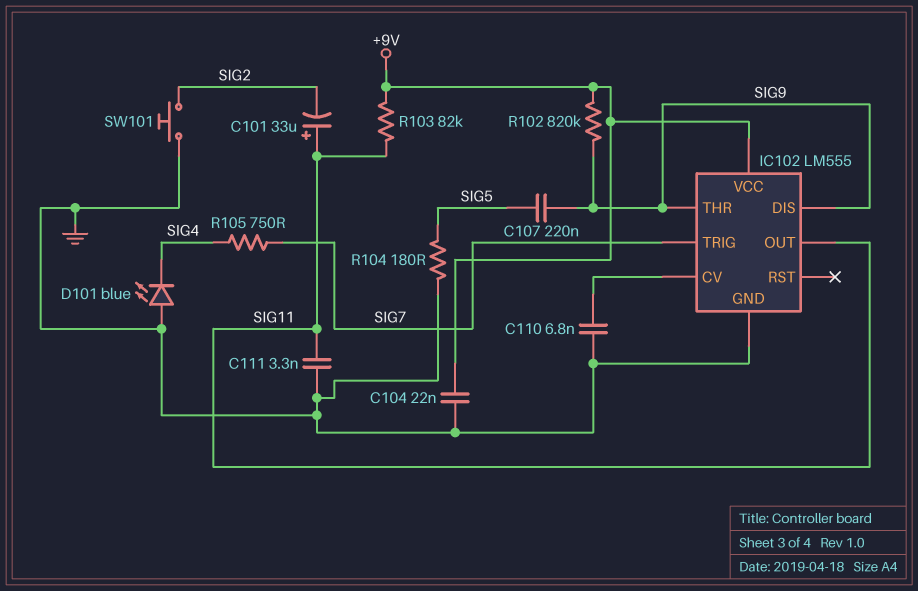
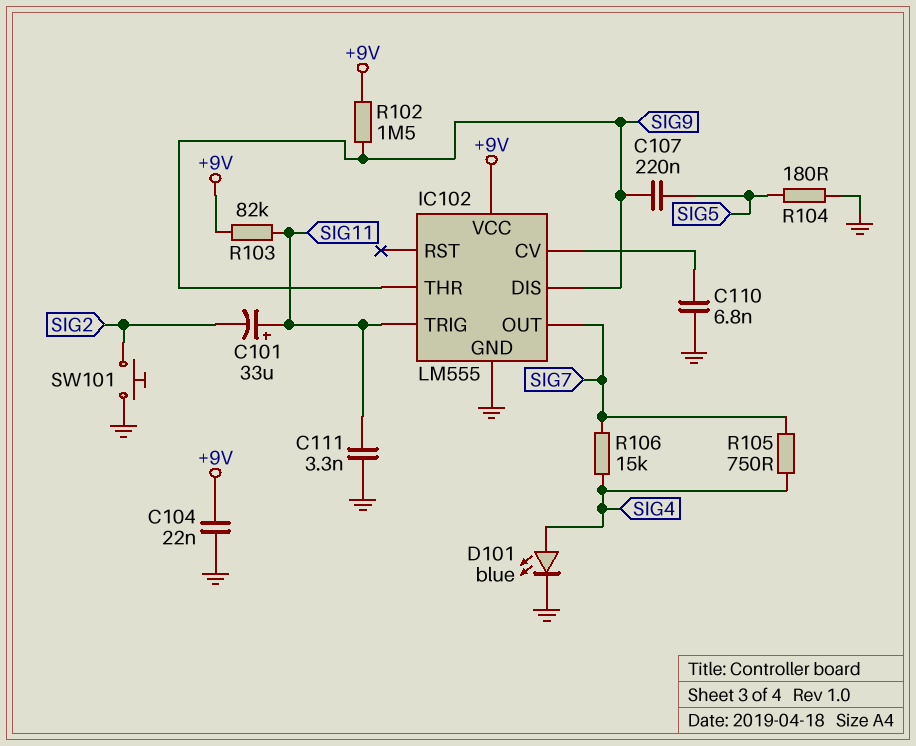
D101: LED blue (A GND, K SIG4) -> LED blue (A SIG4, K GND)
IC102 pin OUT: SIG11 -> SIG7
IC102 pin TRIG: SIG7 -> SIG11
R102: 820k (+9V, SIG9) -> 1.5M (+9V, SIG9)
R106: none -> 15k (SIG4, SIG7)

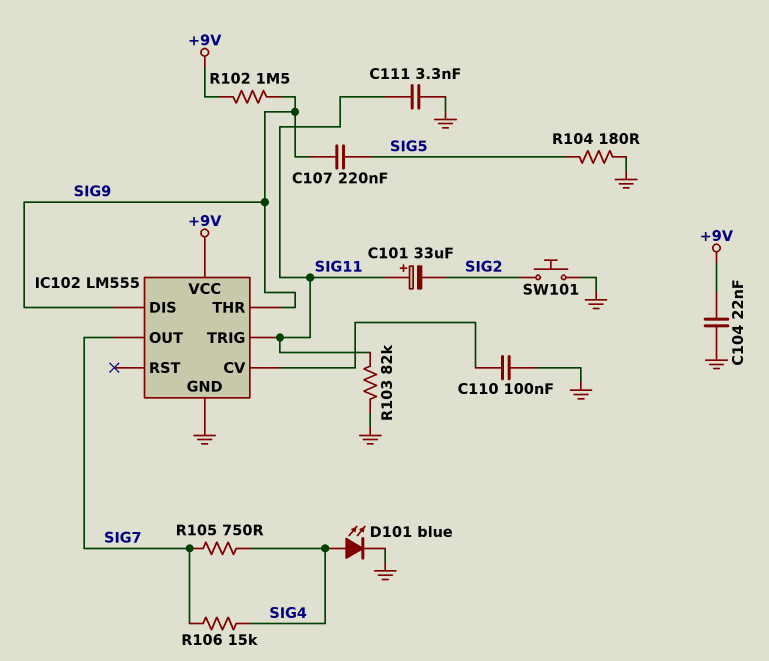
C110: 6.8nF (GND, IC102/CV) -> 100nF (GND, IC102/CV)
R103: 82k (+9V, SIG11) -> 82k (GND, SIG11)

